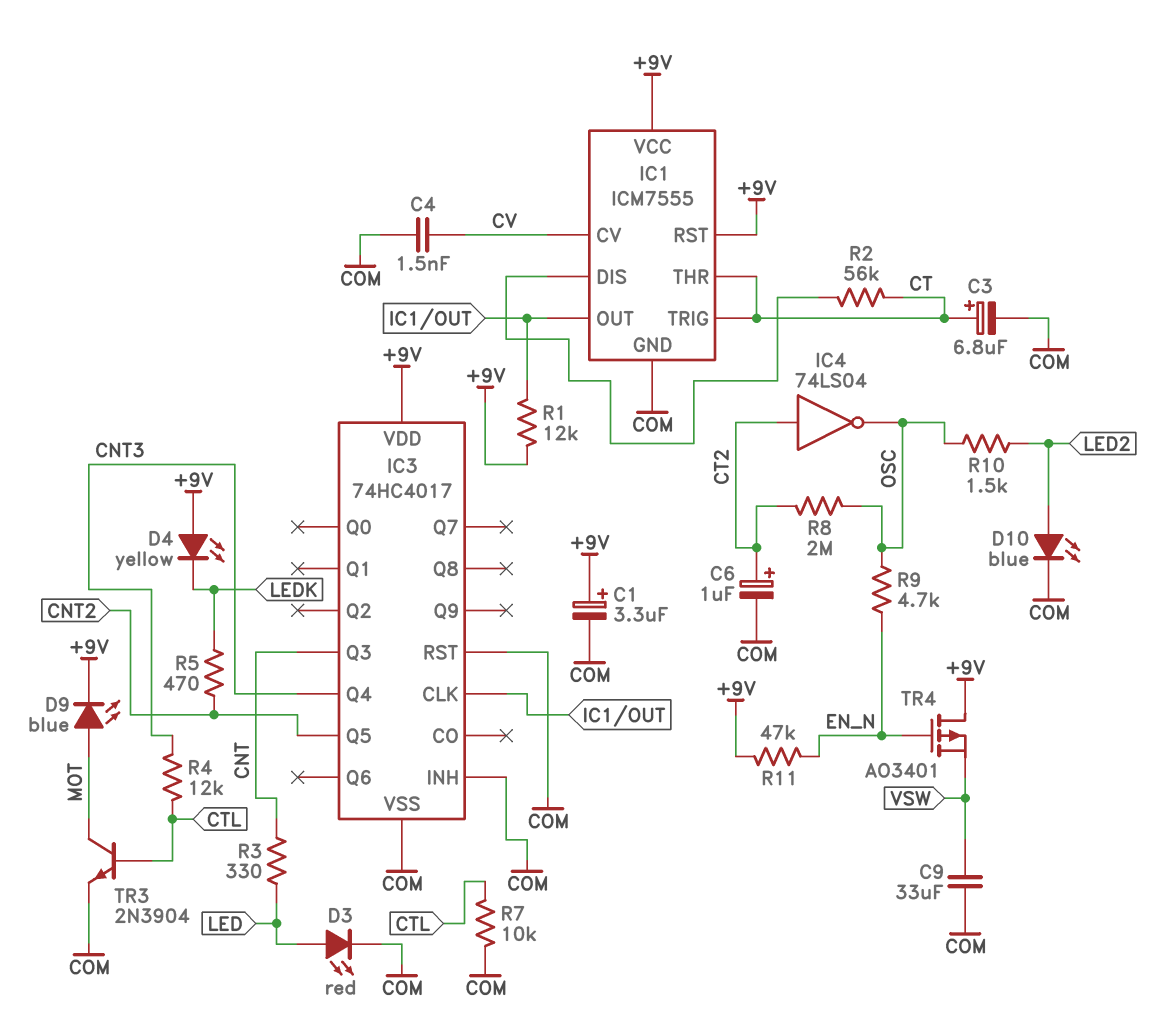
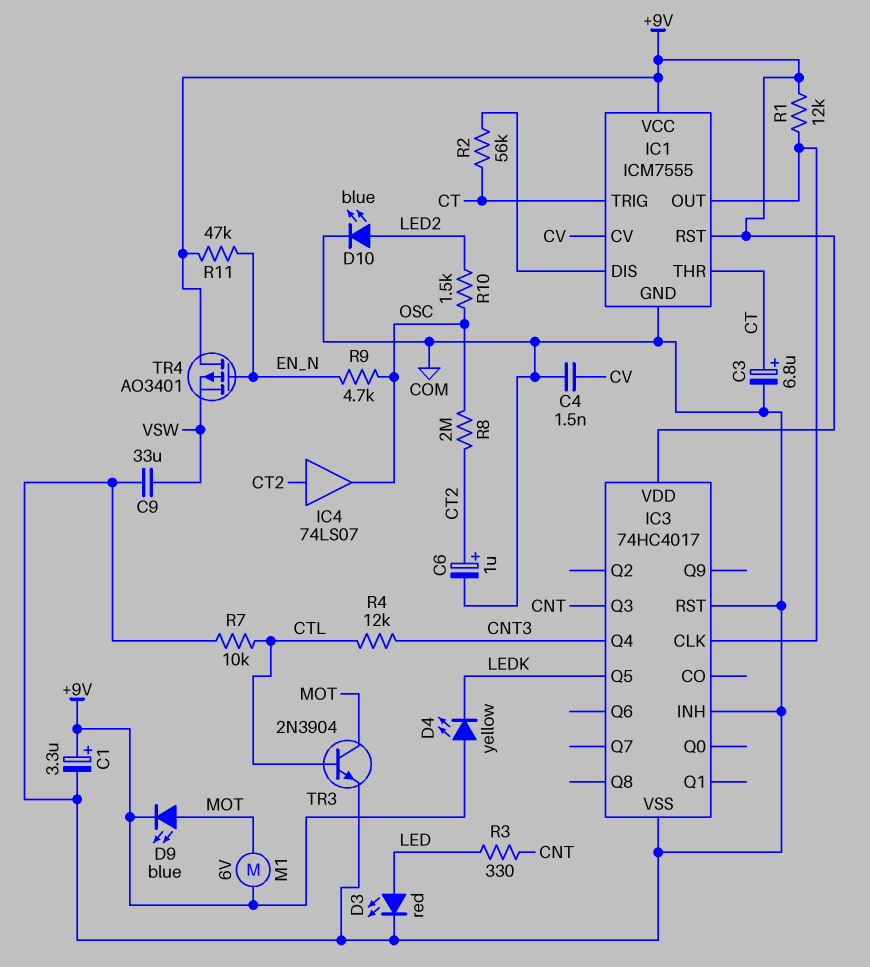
IC3 pin Q5: CNT2 -> LEDK
IC4: NOT 74LS04 (in CT2, out OSC) -> buffer 74LS07 (in CT2, out OSC)
M1: none -> motor 6V (+9V, MOT)
R5: 470 (CNT2, LEDK) -> none

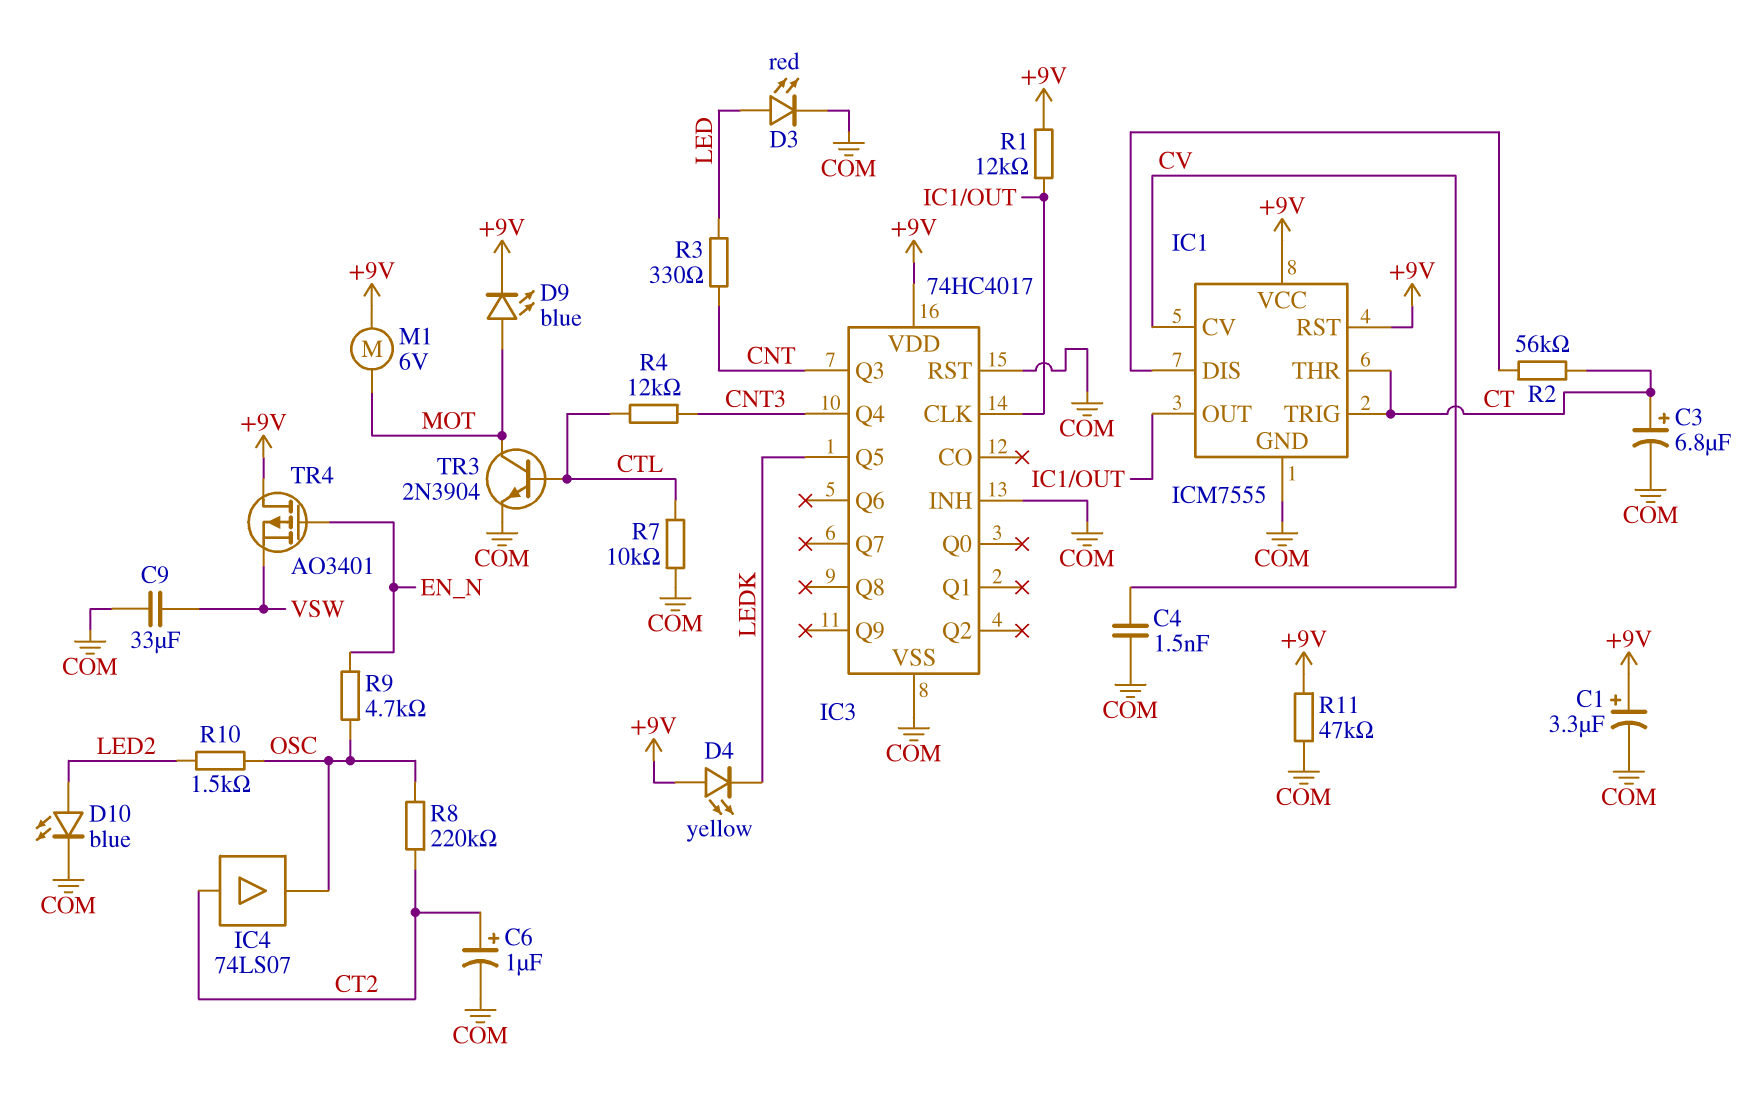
R8: 2M (CT2, OSC) -> 220k (CT2, OSC)
R11: 47k (+9V, EN_N) -> 47k (+9V, COM)

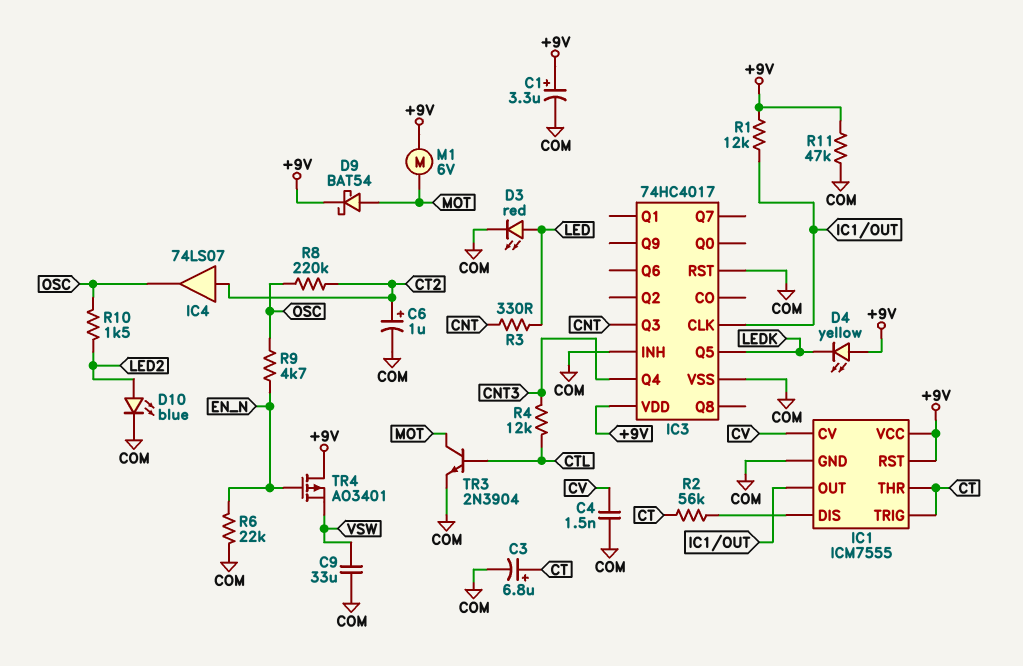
D9: LED blue (A MOT, K +9V) -> schottky BAT54 (A MOT, K +9V)
R6: none -> 22k (COM, EN_N)
R7: 10k (COM, CTL) -> none

